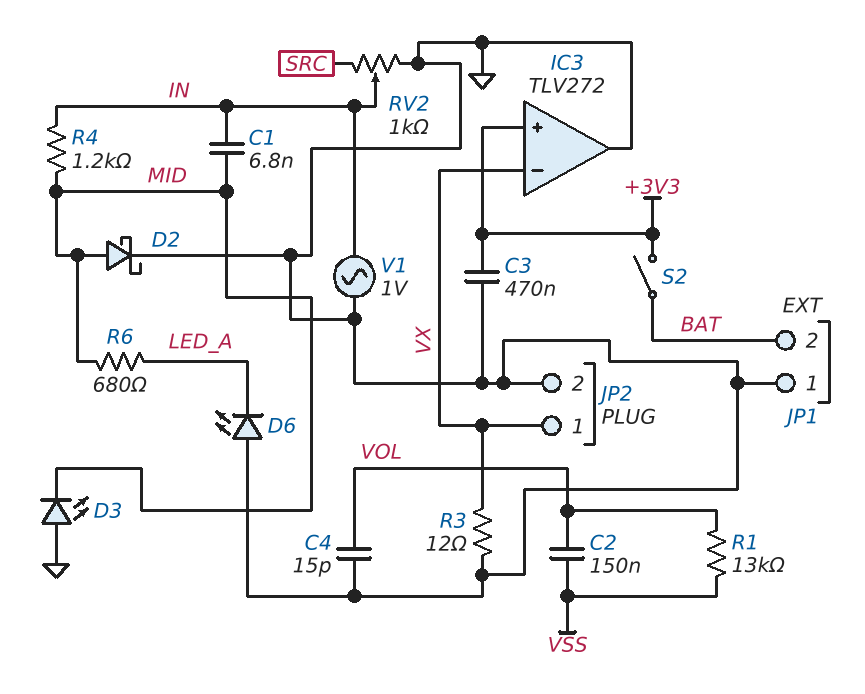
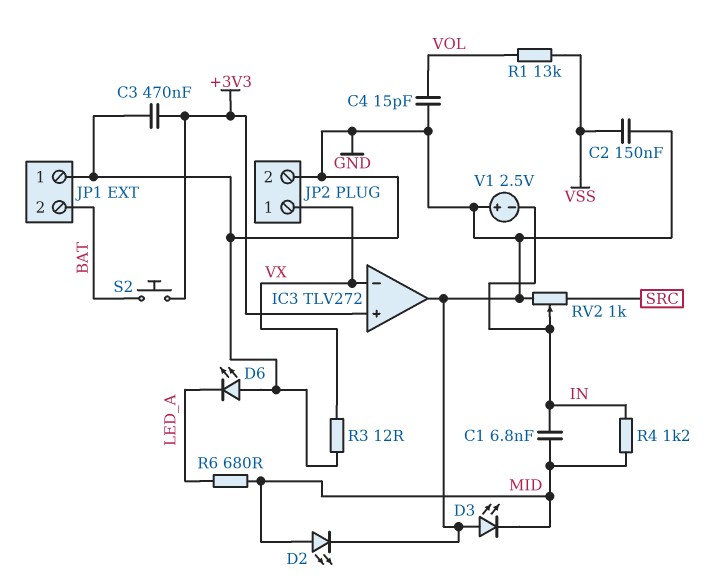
C2: 150nF (VOL, VSS) -> 150nF (GND, VSS)
D2: schottky (A MID, K GND) -> LED (A MID, K GND)
S2: switch (+3V3, BAT) -> button (+3V3, BAT)
V1: AC 1V (GND, IN) -> 2.5V (plus GND, minus IN)

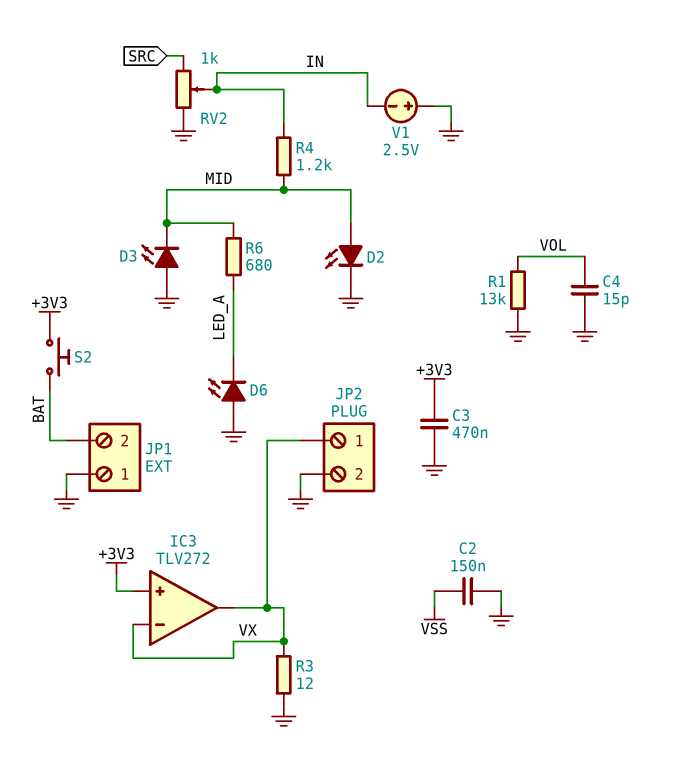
C1: 6.8nF (IN, MID) -> none
IC3 pin out: GND -> VX
R1: 13k (VOL, VSS) -> 13k (GND, VOL)

